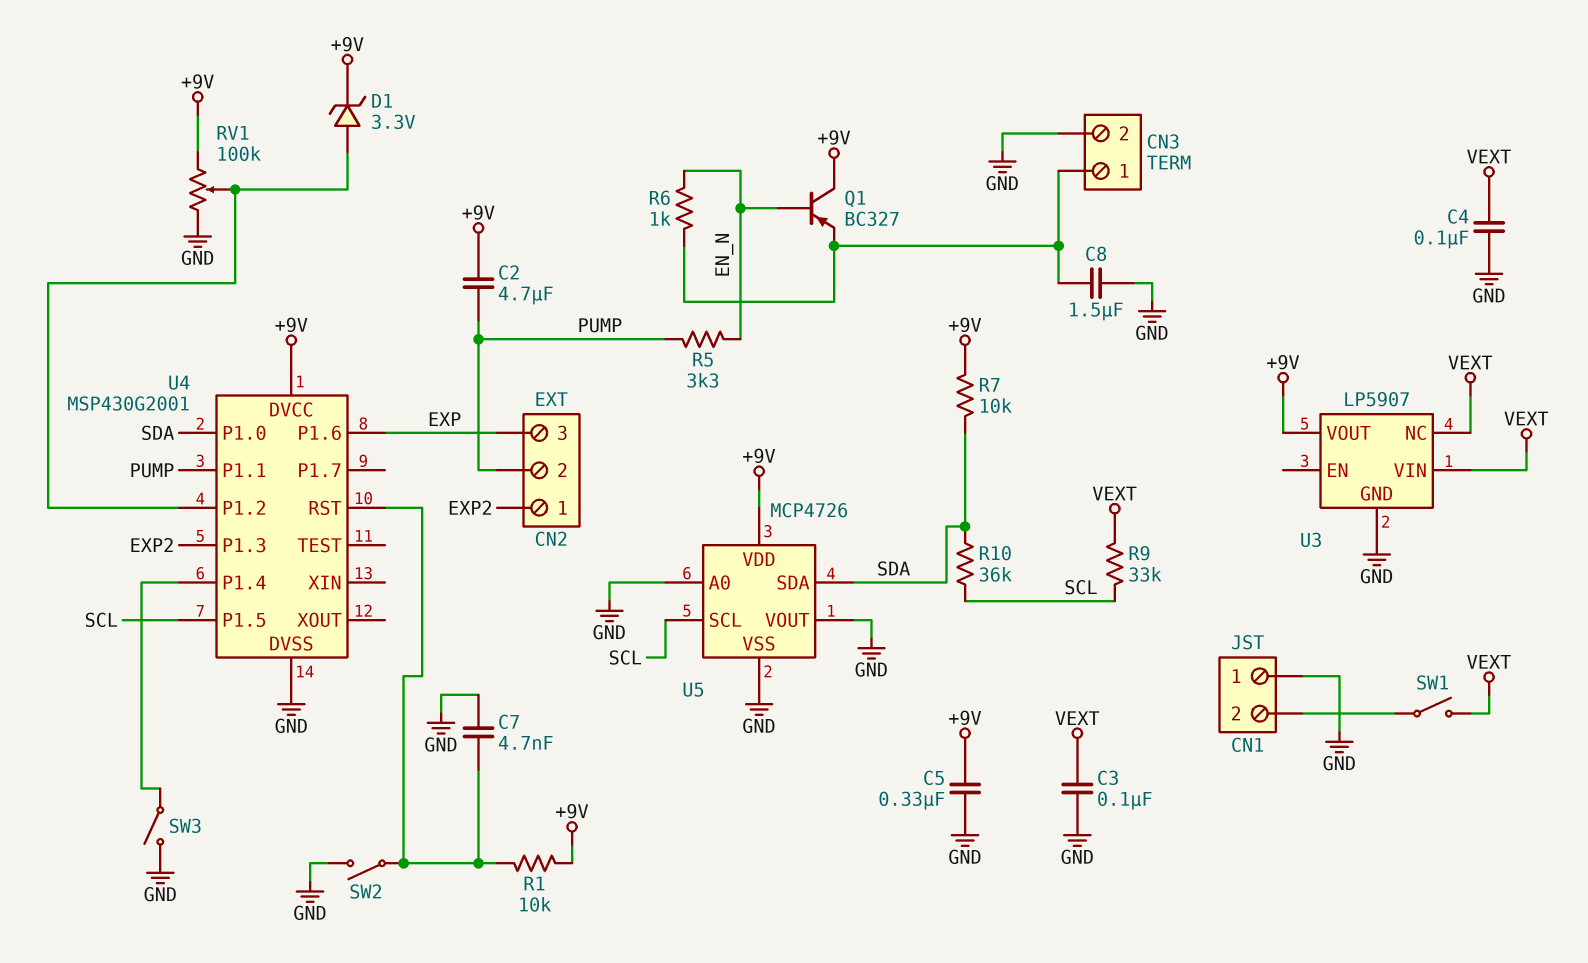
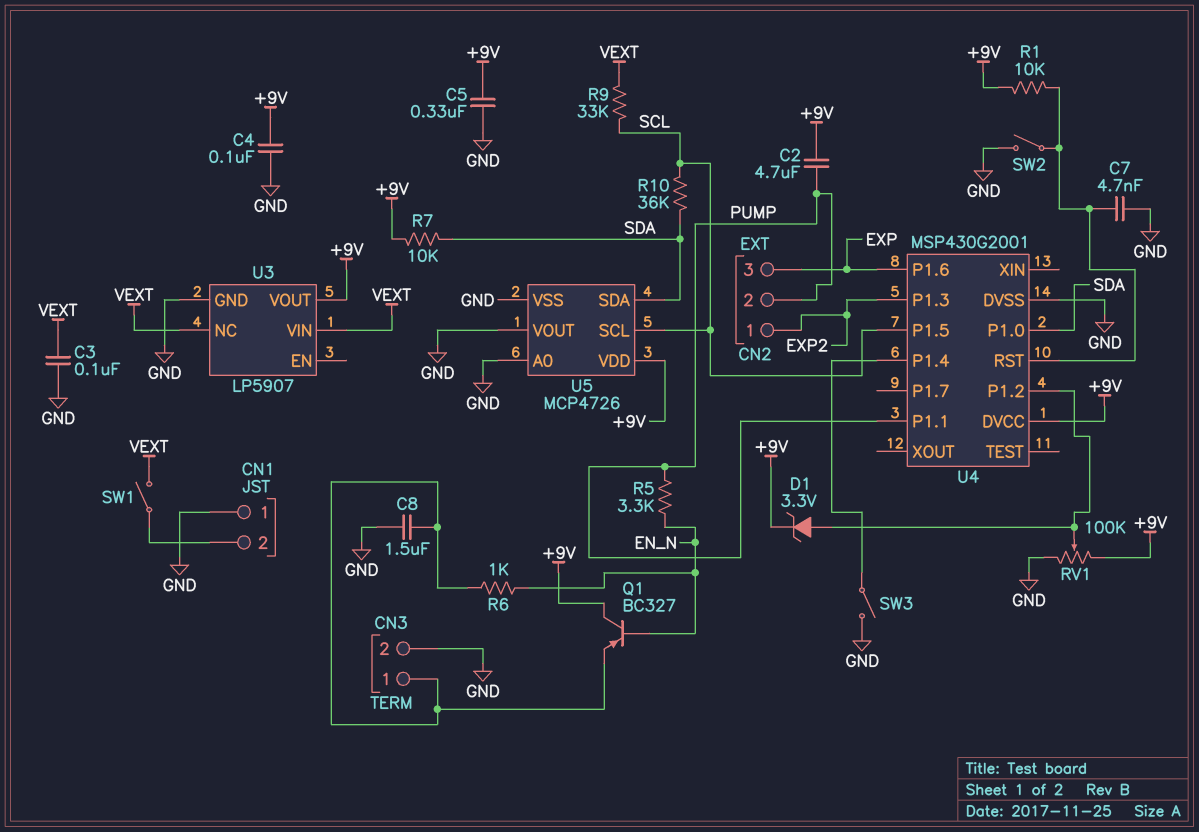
C4: 100nF (GND, VEXT) -> 100nF (+9V, GND)

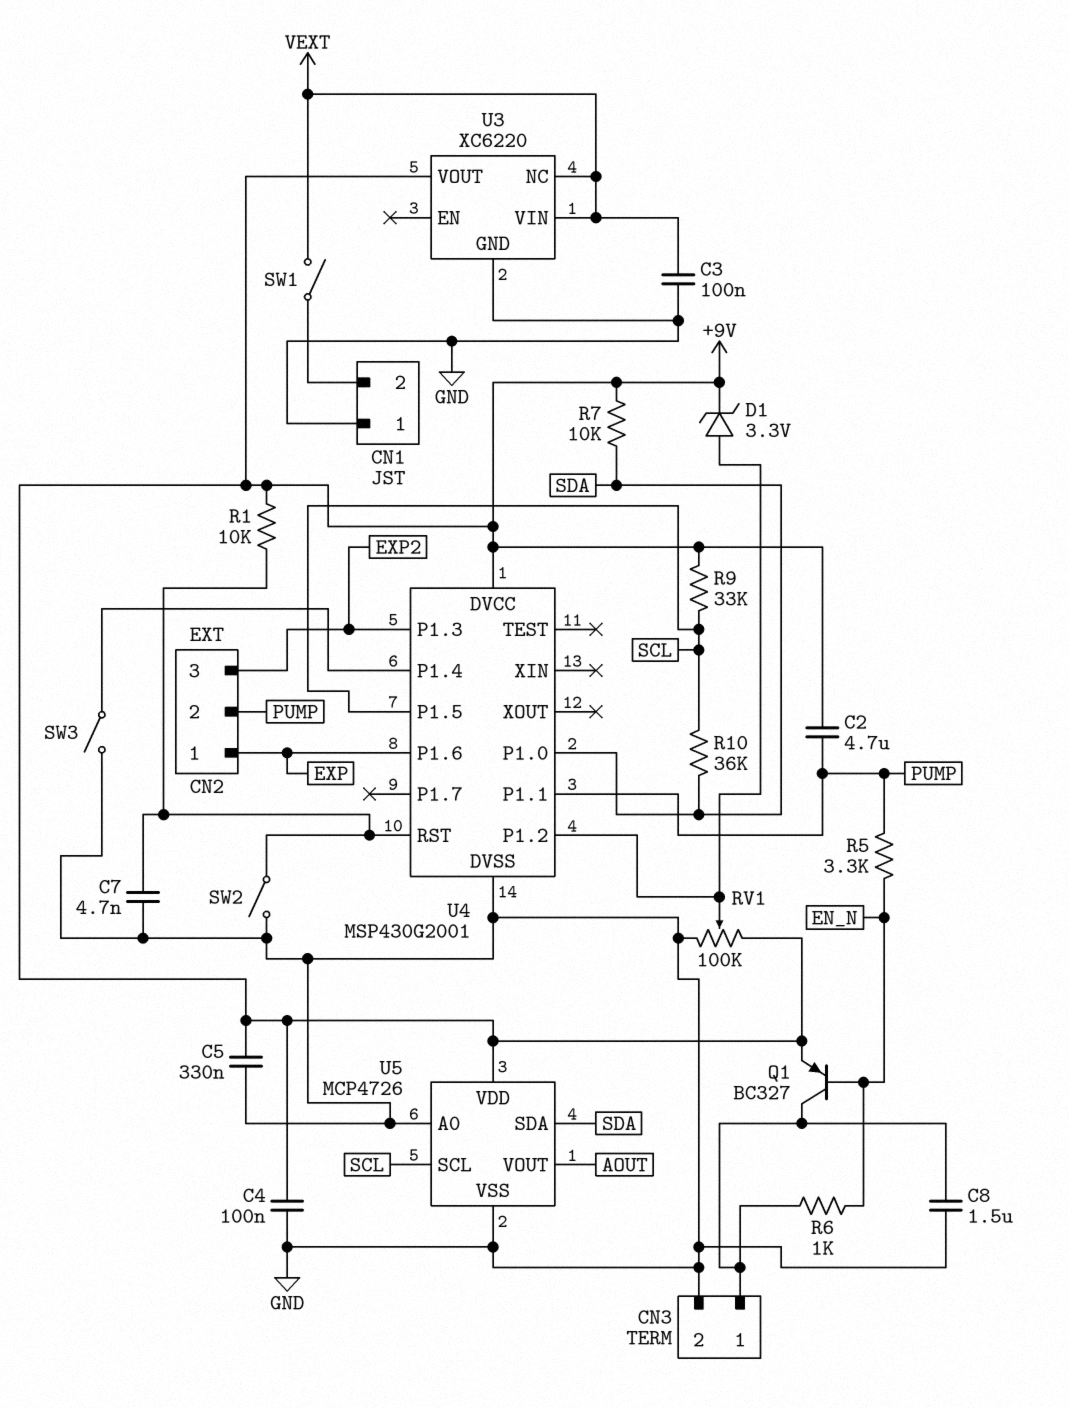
CN2 pin 1: EXP2 -> EXP
CN2 pin 3: EXP -> EXP2
Q1: PNP BC327 (B EN_N, C +9V, E CN3/1) -> PNP BC327 (B EN_N, C CN3/1, E +9V)
R9: 33k (SCL, VEXT) -> 33k (+9V, SCL)
U3: LP5907 -> XC6220
U5 pin VOUT: GND -> AOUT

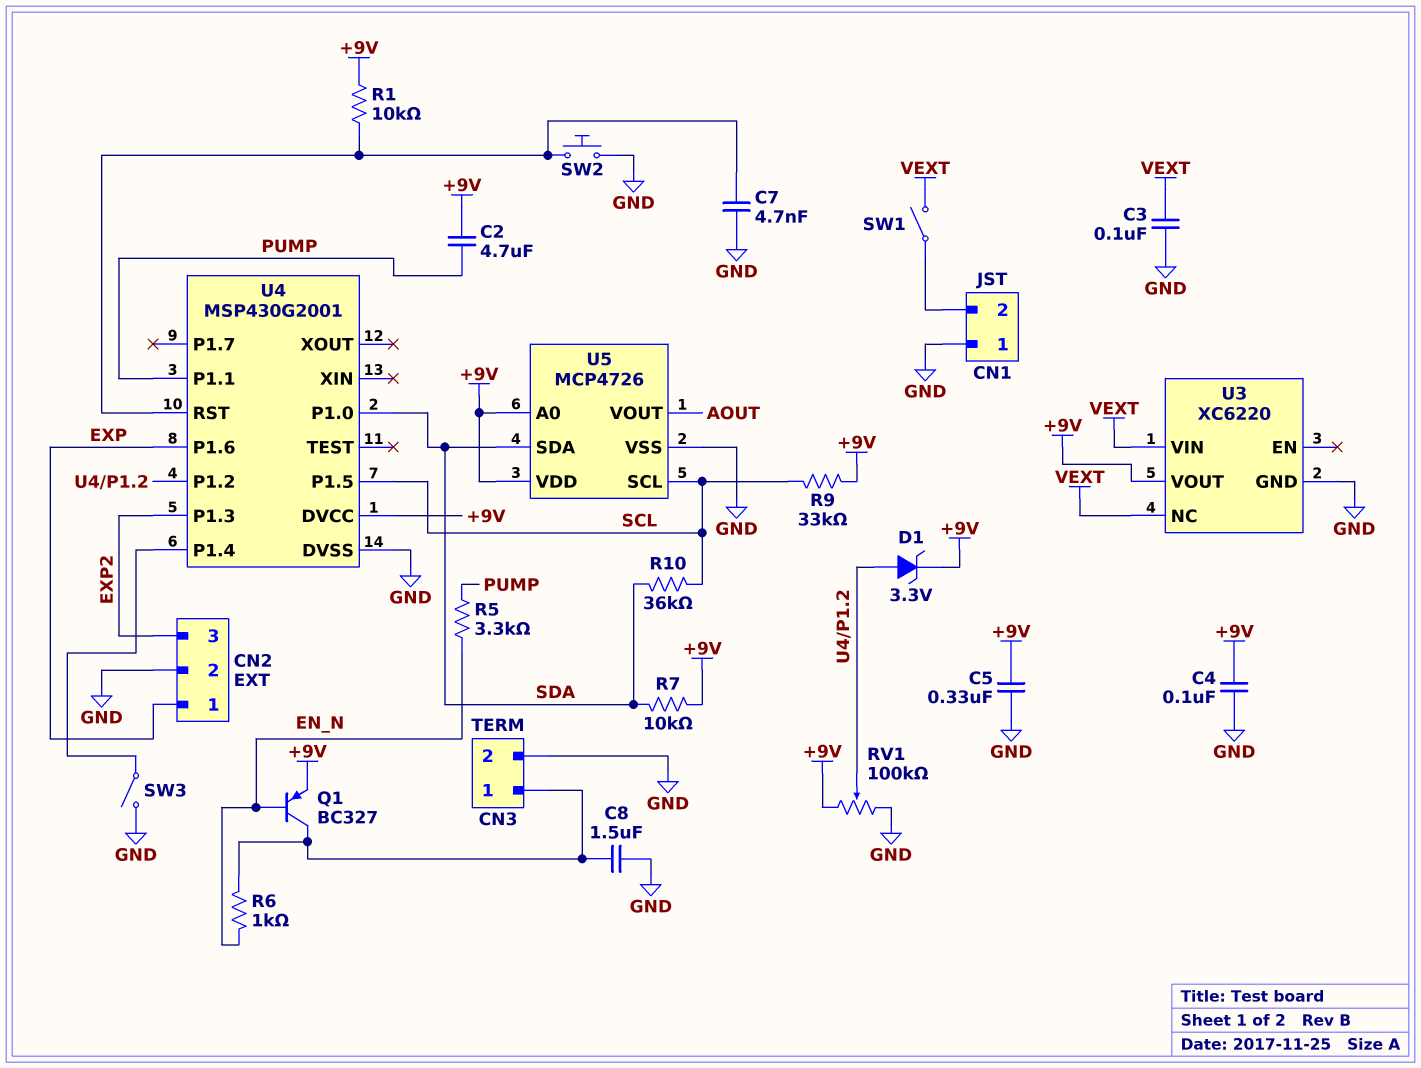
CN2 pin 2: PUMP -> GND
SW2: switch (GND, U4/RST) -> button (GND, U4/RST)
U5 pin A0: GND -> +9V

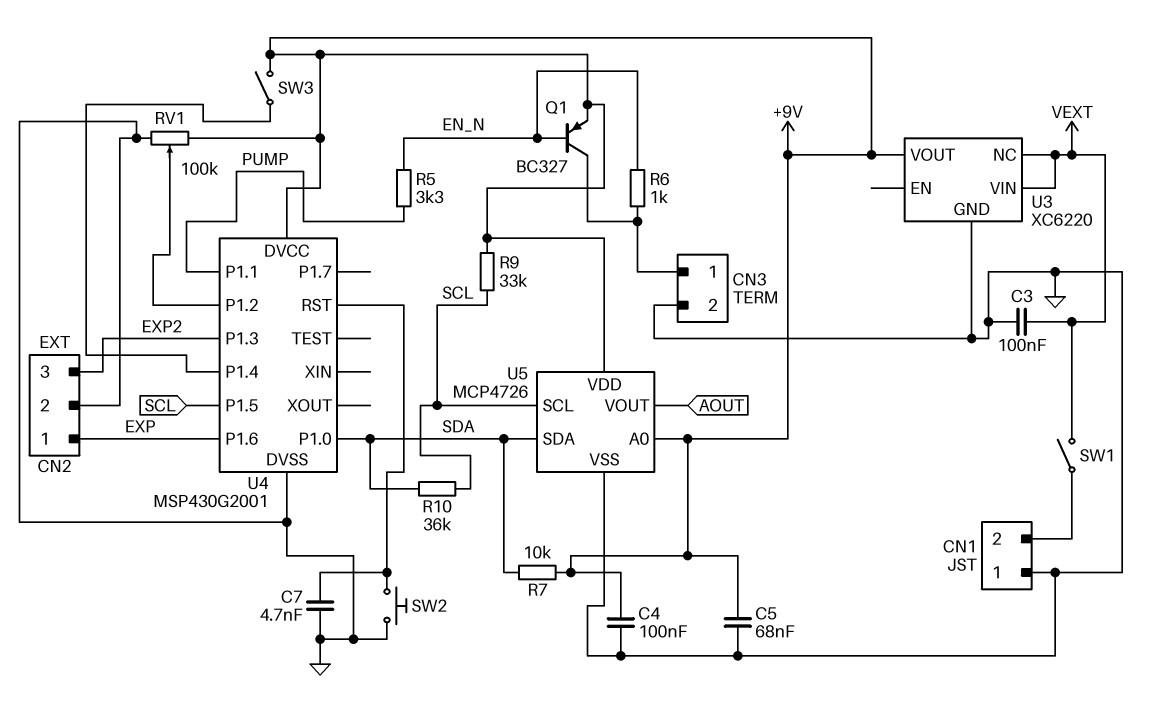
C2: 4.7uF (+9V, PUMP) -> none
C5: 330nF (+9V, GND) -> 68nF (+9V, GND)
C8: 1.5uF (CN3/1, GND) -> none
D1: zener 3.3V (A U4/P1.2, K +9V) -> none
R1: 10k (+9V, U4/RST) -> none
SW3: switch (GND, U4/P1.4) -> switch (+9V, U4/P1.4)

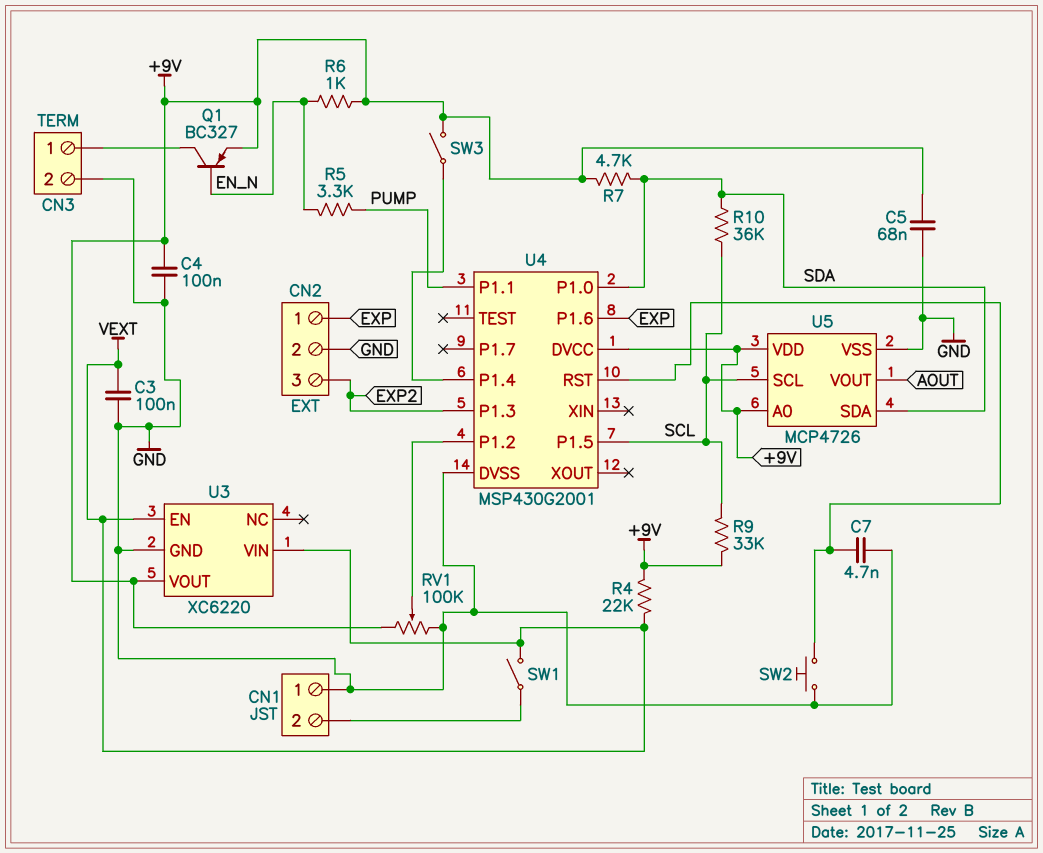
R4: none -> 22k (+9V, VEXT)
R6: 1k (CN3/1, EN_N) -> 1k (+9V, EN_N)
R7: 10k (+9V, SDA) -> 4.7k (+9V, SDA)
U3 pin EN: none -> VEXT
U3 pin NC: VEXT -> none

